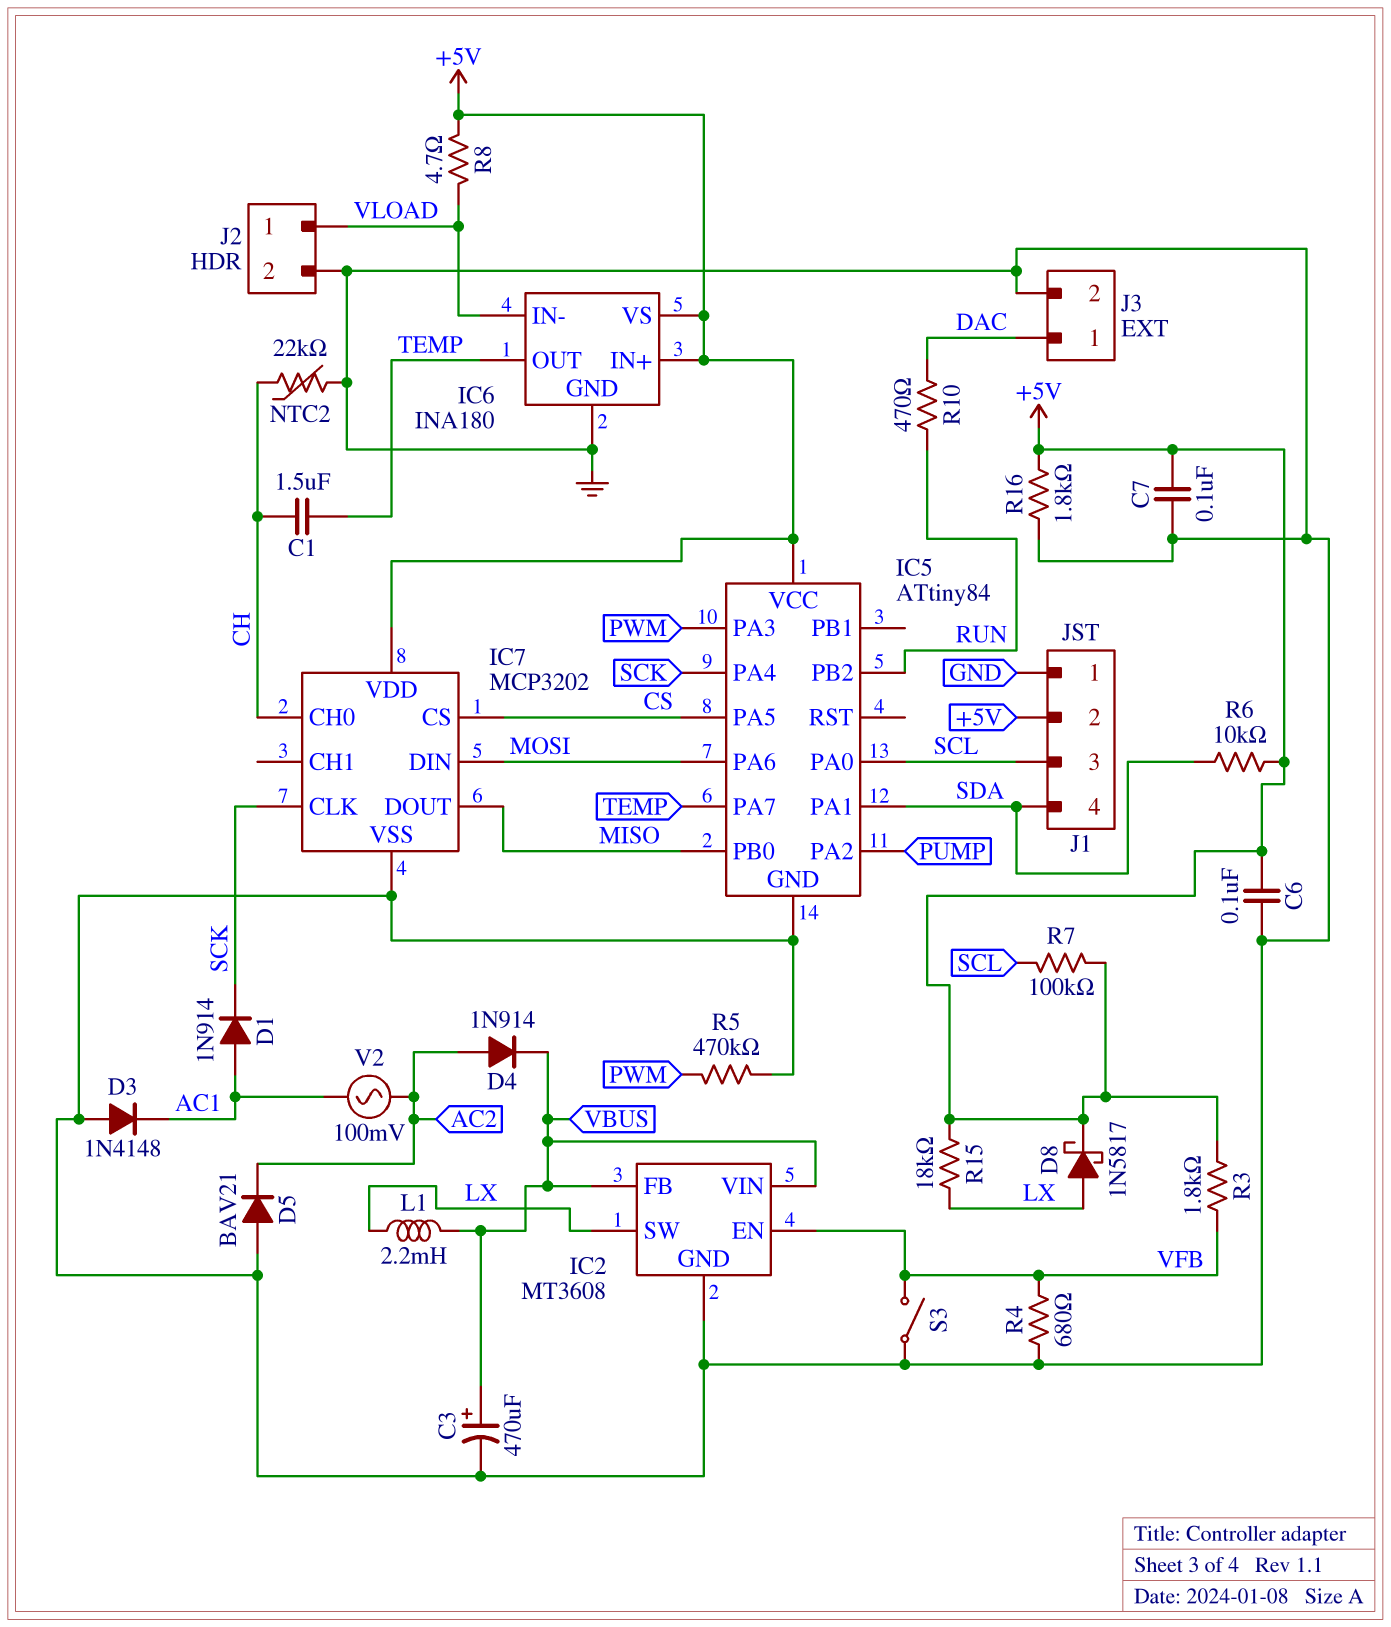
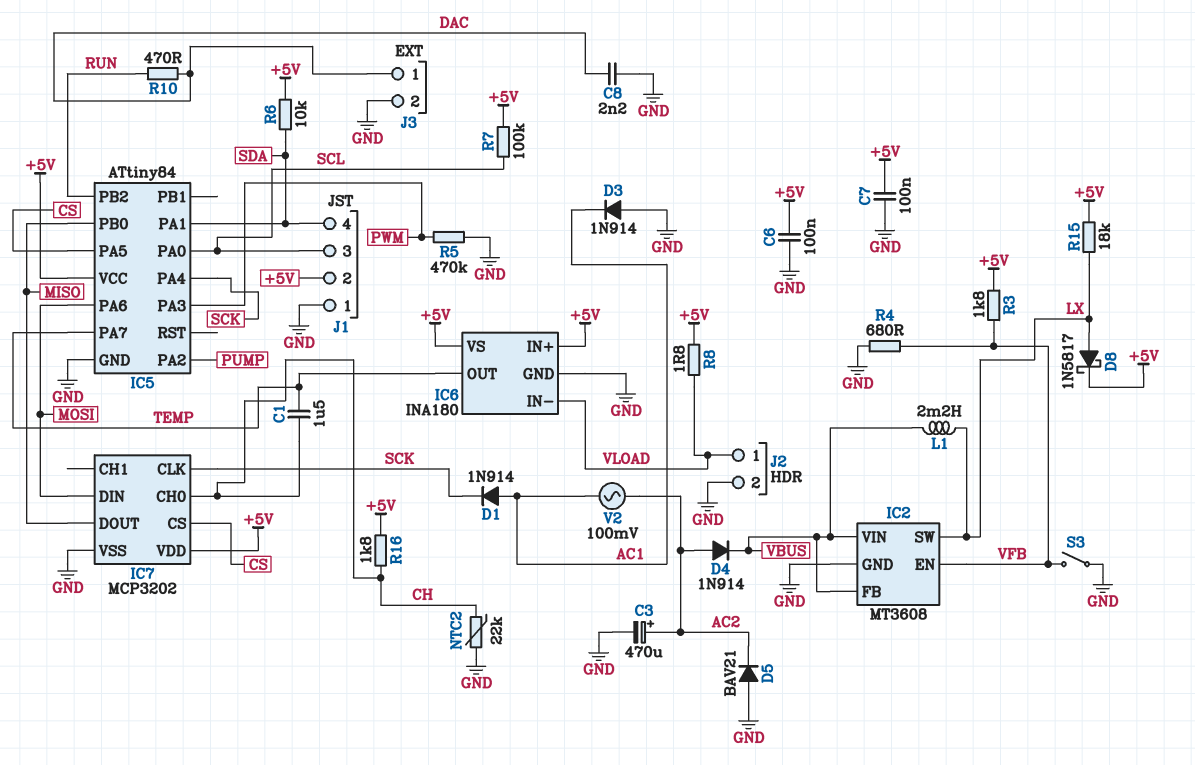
C3: 470uF (plus VBUS, minus GND) -> 470uF (plus AC2, minus GND)
C8: none -> 2.2nF (DAC, GND)
D3: diode 1N4148 (A GND, K AC1) -> diode 1N914 (A GND, K AC1)
R8: 4.7 (+5V, VLOAD) -> 1.8 (+5V, VLOAD)
R16: 1.8k (+5V, GND) -> 1.8k (+5V, CH)

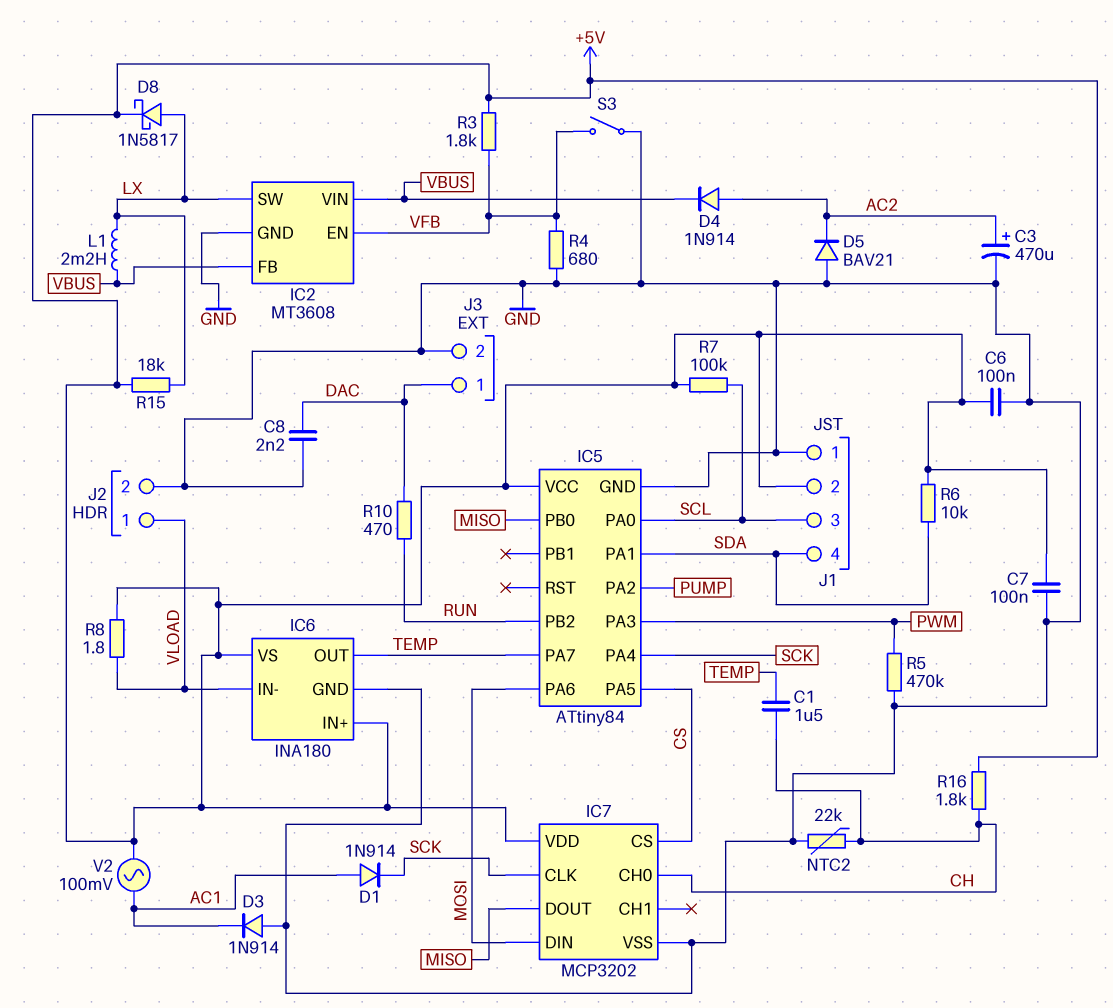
V2: AC 100mV (AC1, AC2) -> AC 100mV (+5V, AC1)

